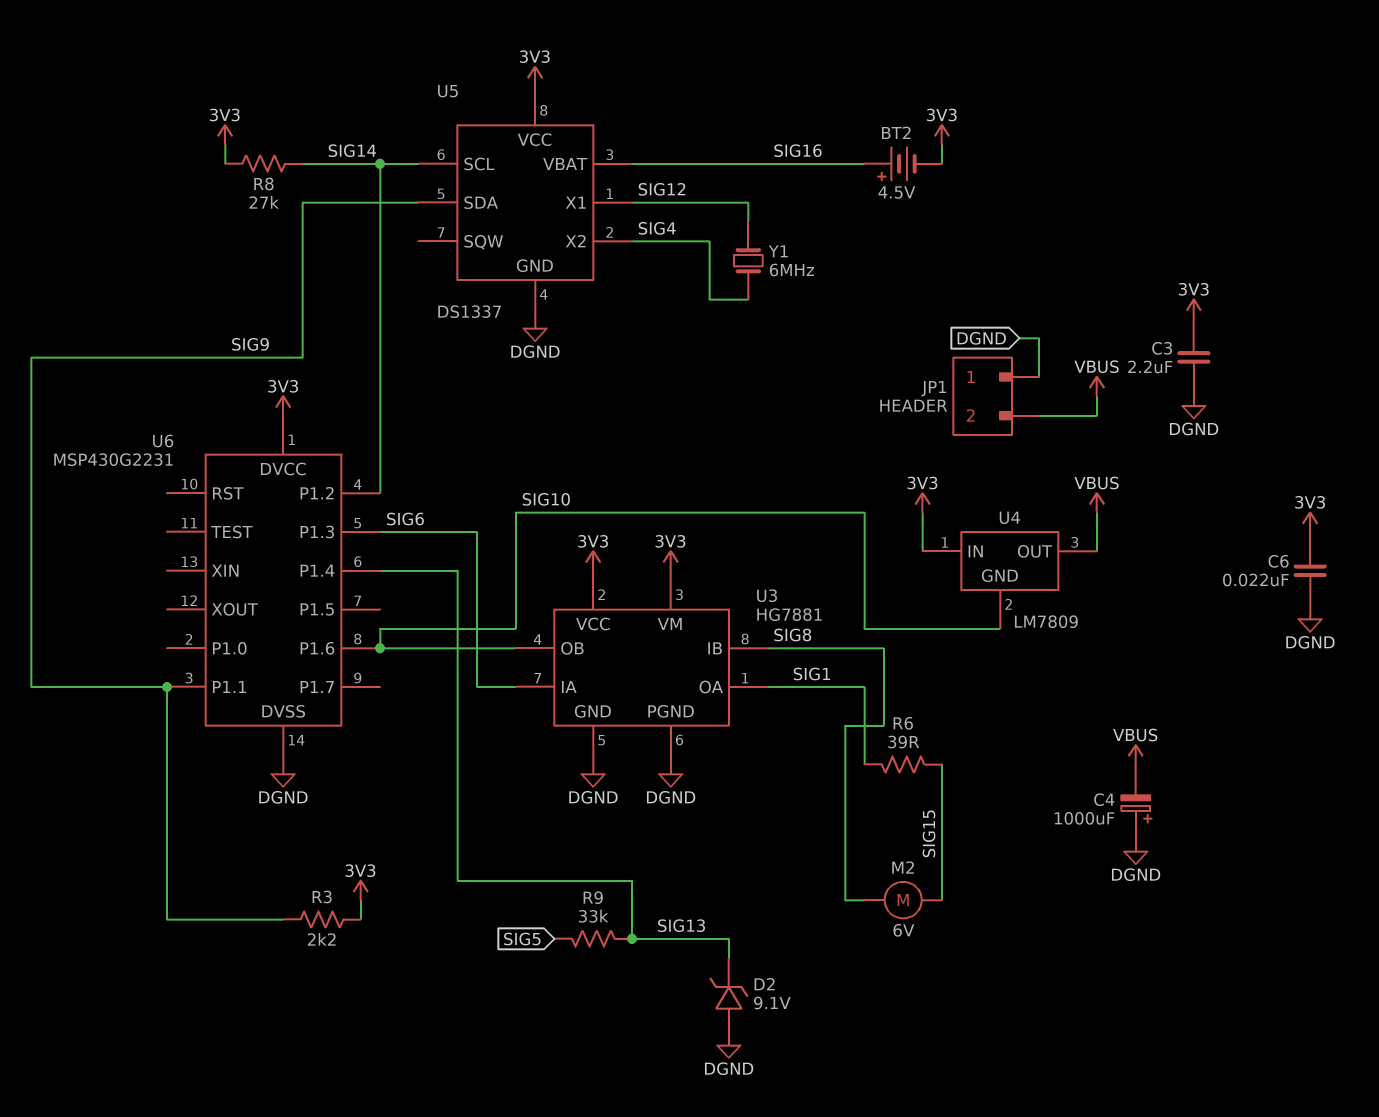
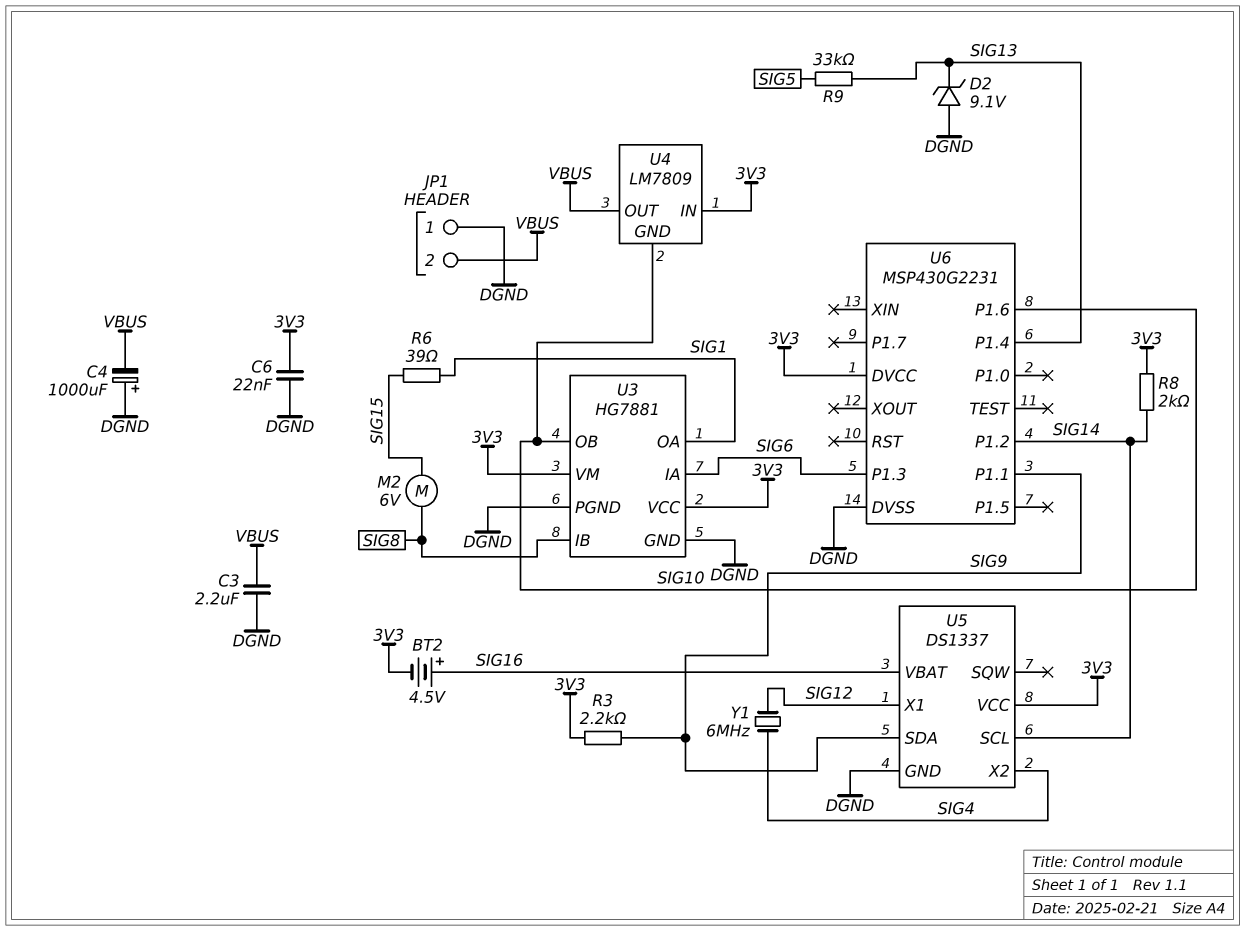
C3: 2.2uF (3V3, DGND) -> 2.2uF (DGND, VBUS)
R8: 27k (3V3, SIG14) -> 2k (3V3, SIG14)

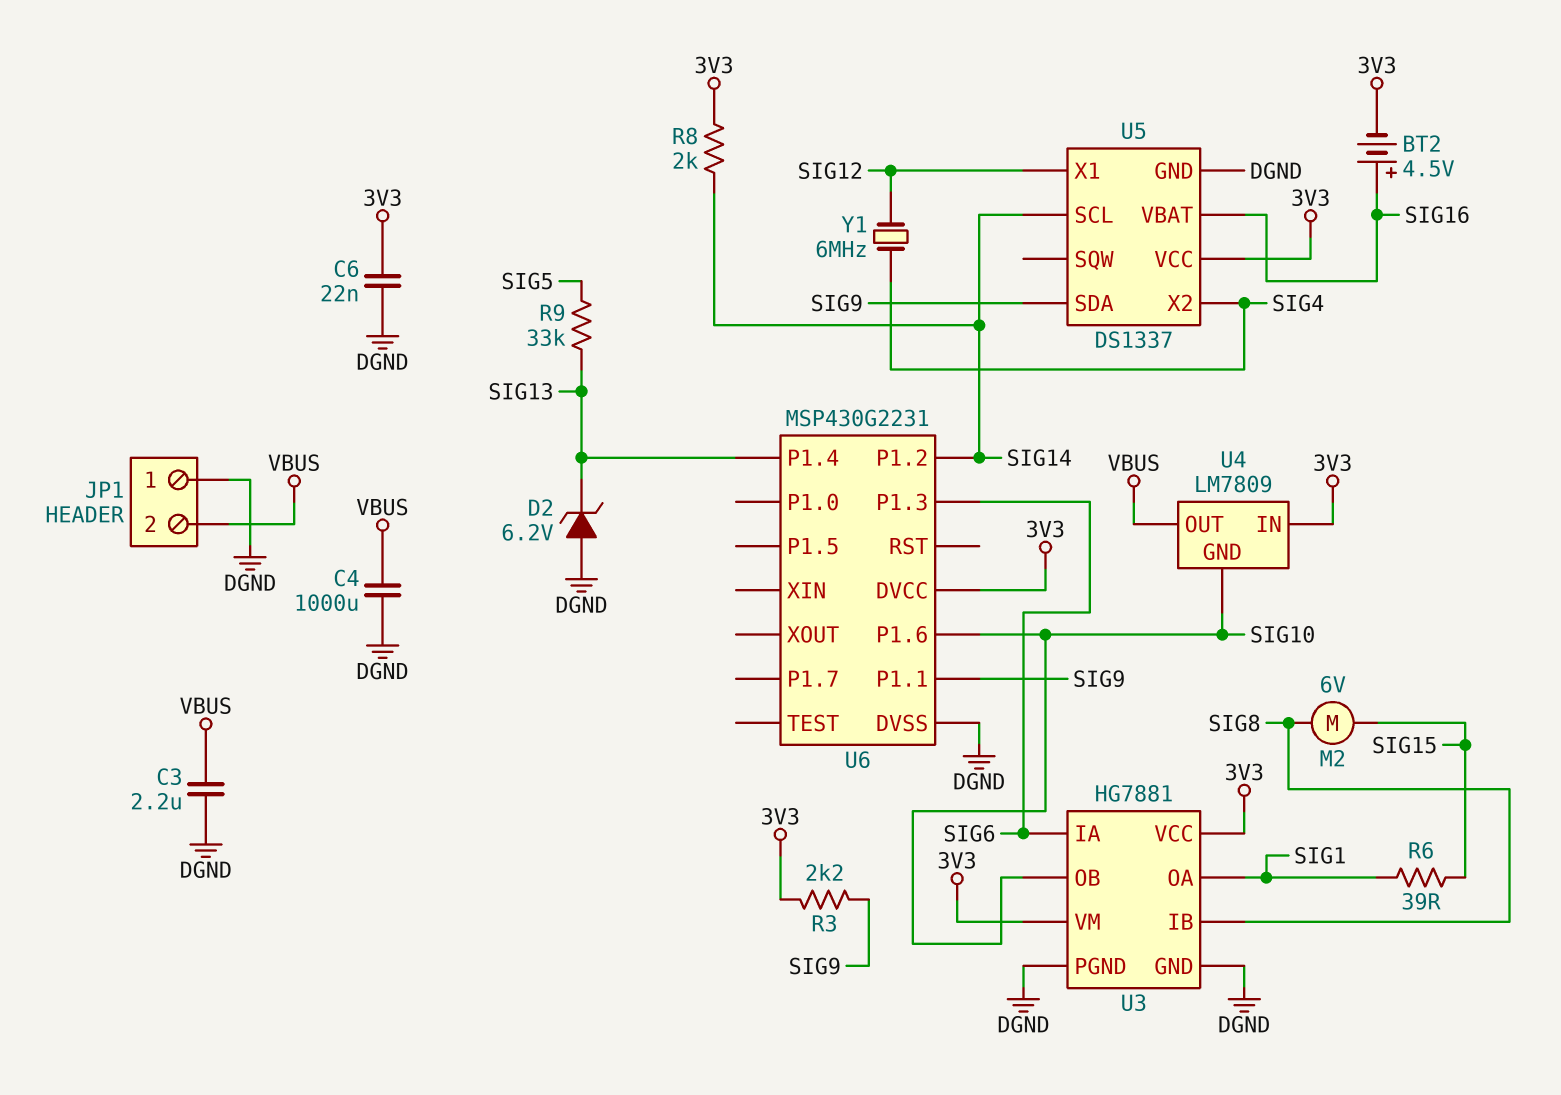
C4: 1000uF (plus DGND, minus VBUS) -> 1000uF (DGND, VBUS)
D2: zener 9.1V (A DGND, K SIG13) -> zener 6.2V (A DGND, K SIG13)

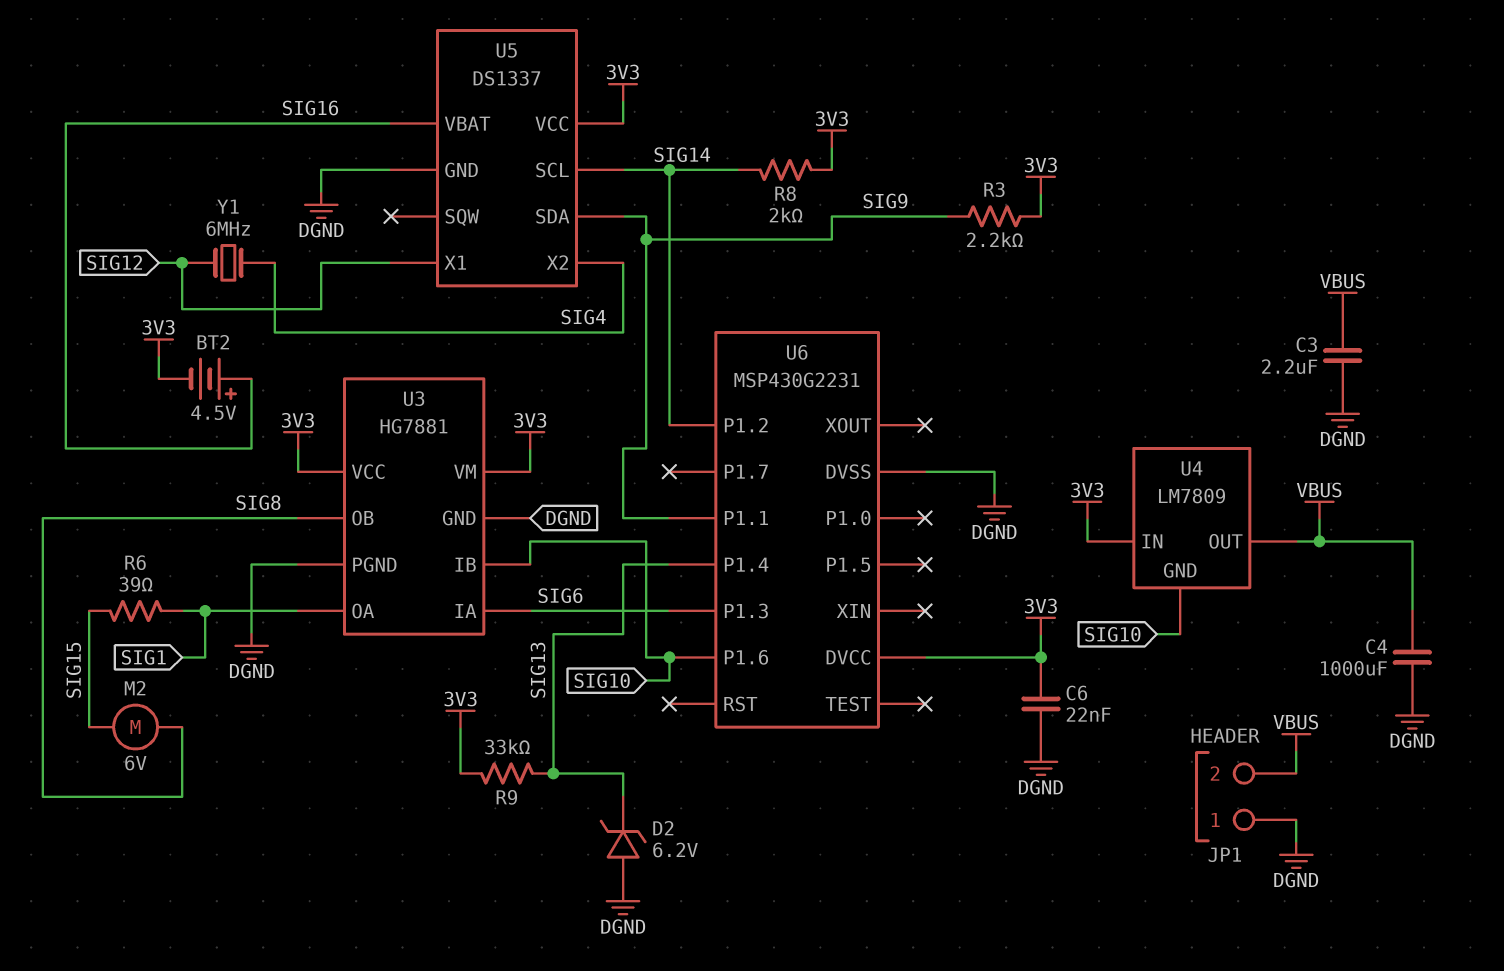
R9: 33k (SIG5, SIG13) -> 33k (3V3, SIG13)
U3 pin IB: SIG8 -> SIG10
U3 pin OB: SIG10 -> SIG8

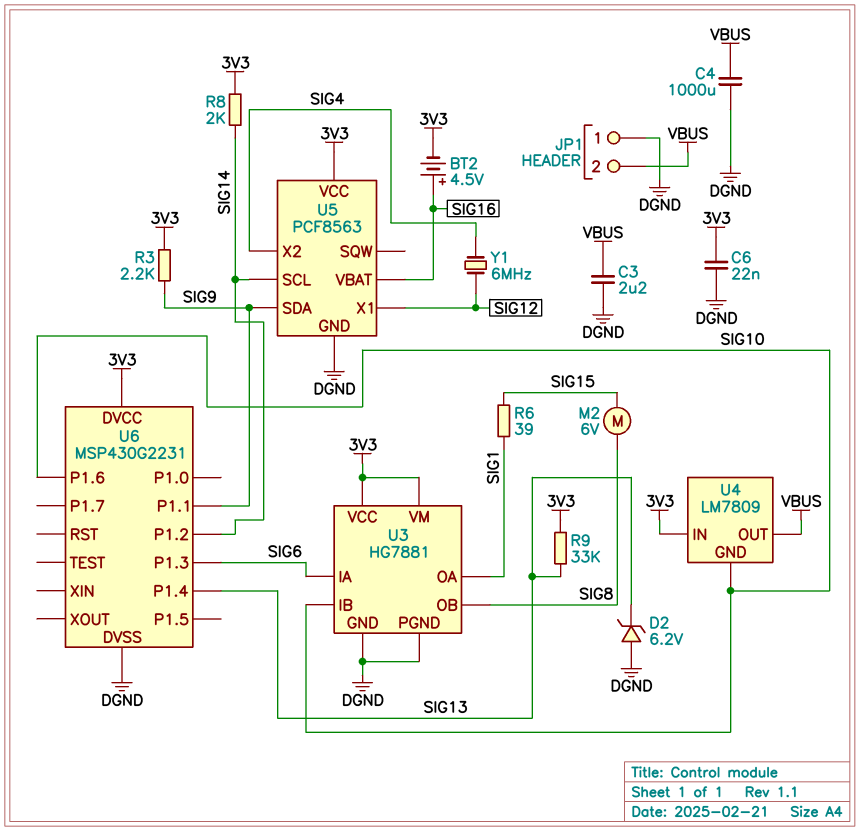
U5: DS1337 -> PCF8563

